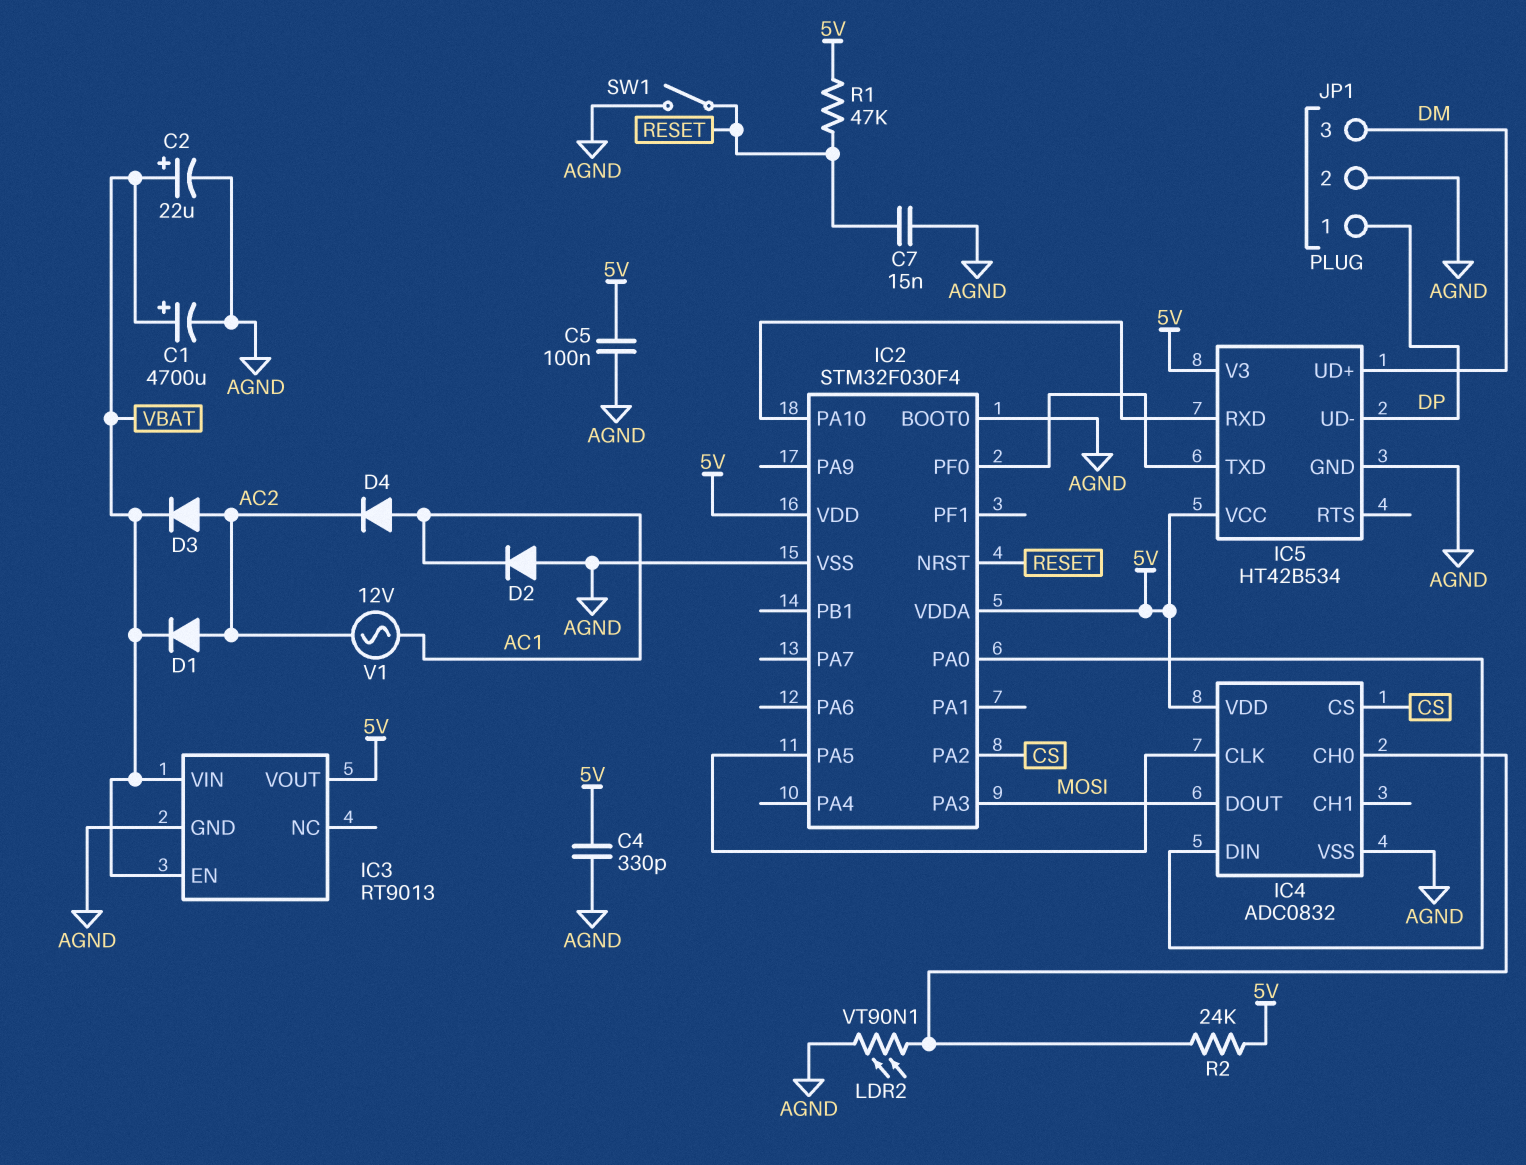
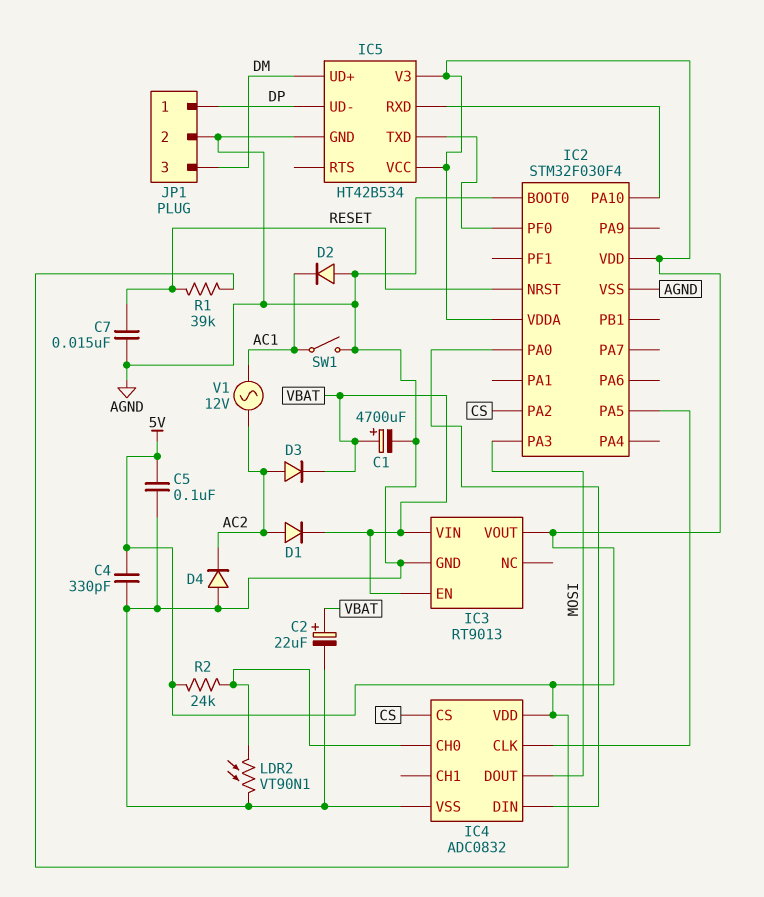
D4: diode (A AC1, K AC2) -> diode (A AGND, K AC2)
R1: 47k (5V, RESET) -> 39k (5V, RESET)
SW1: switch (AGND, RESET) -> switch (AC1, AGND)

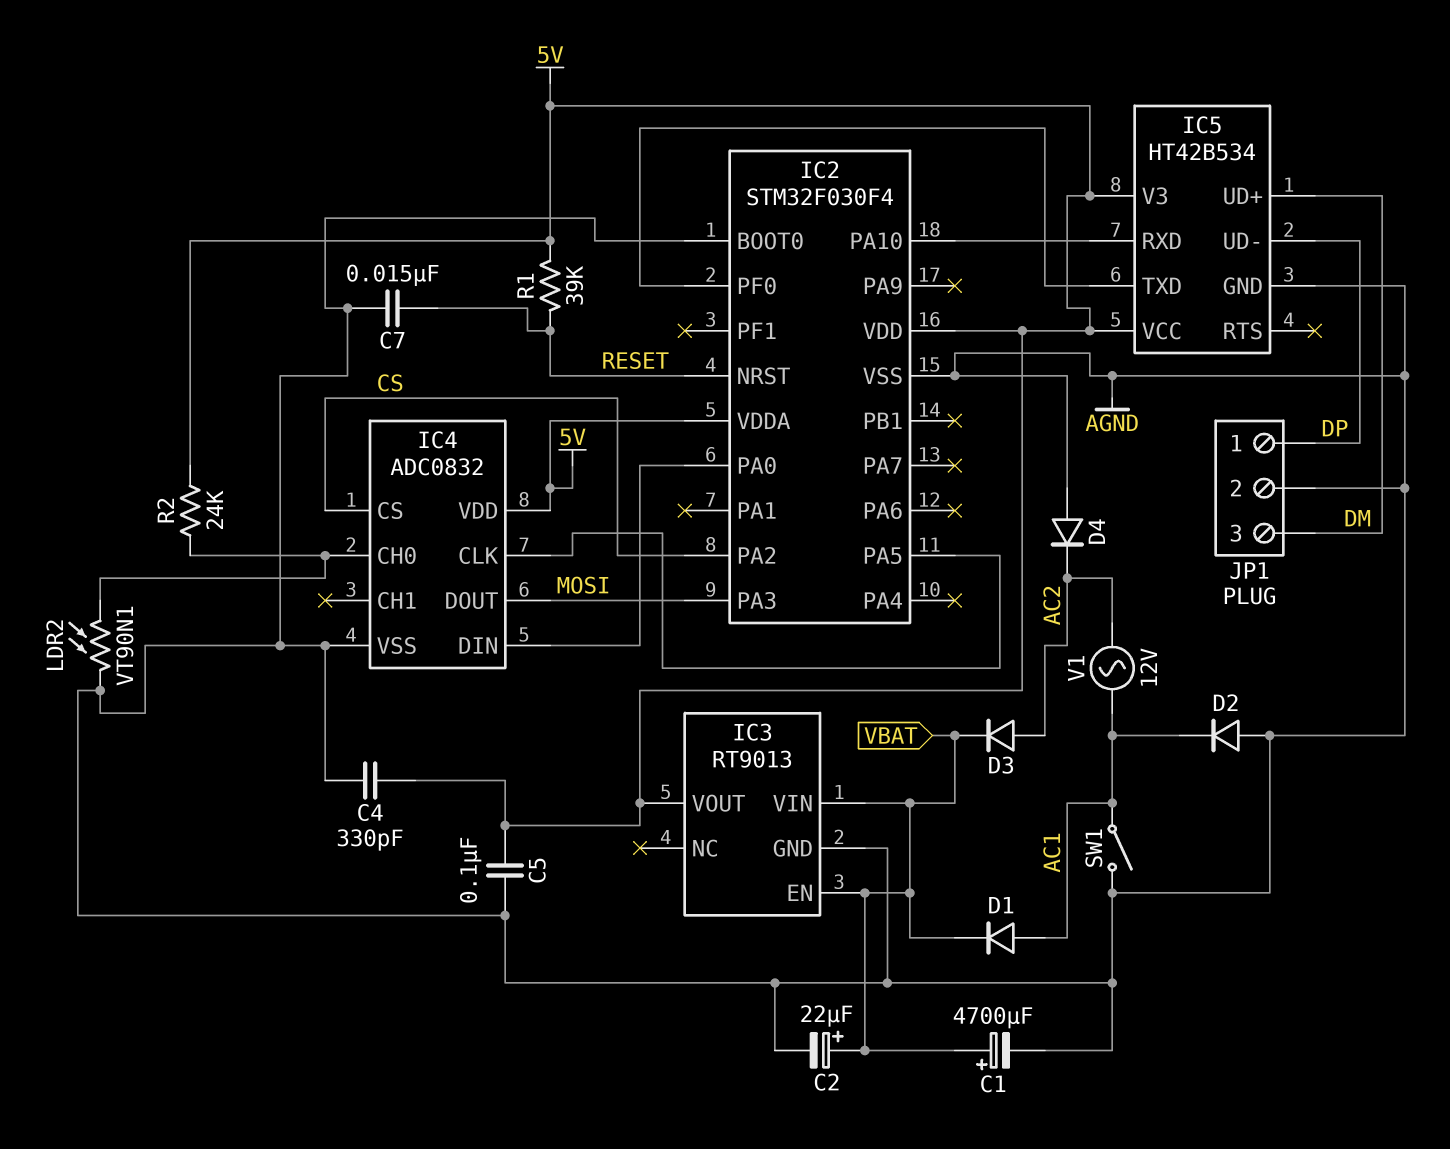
D1: diode (A AC2, K VBAT) -> diode (A AC1, K VBAT)

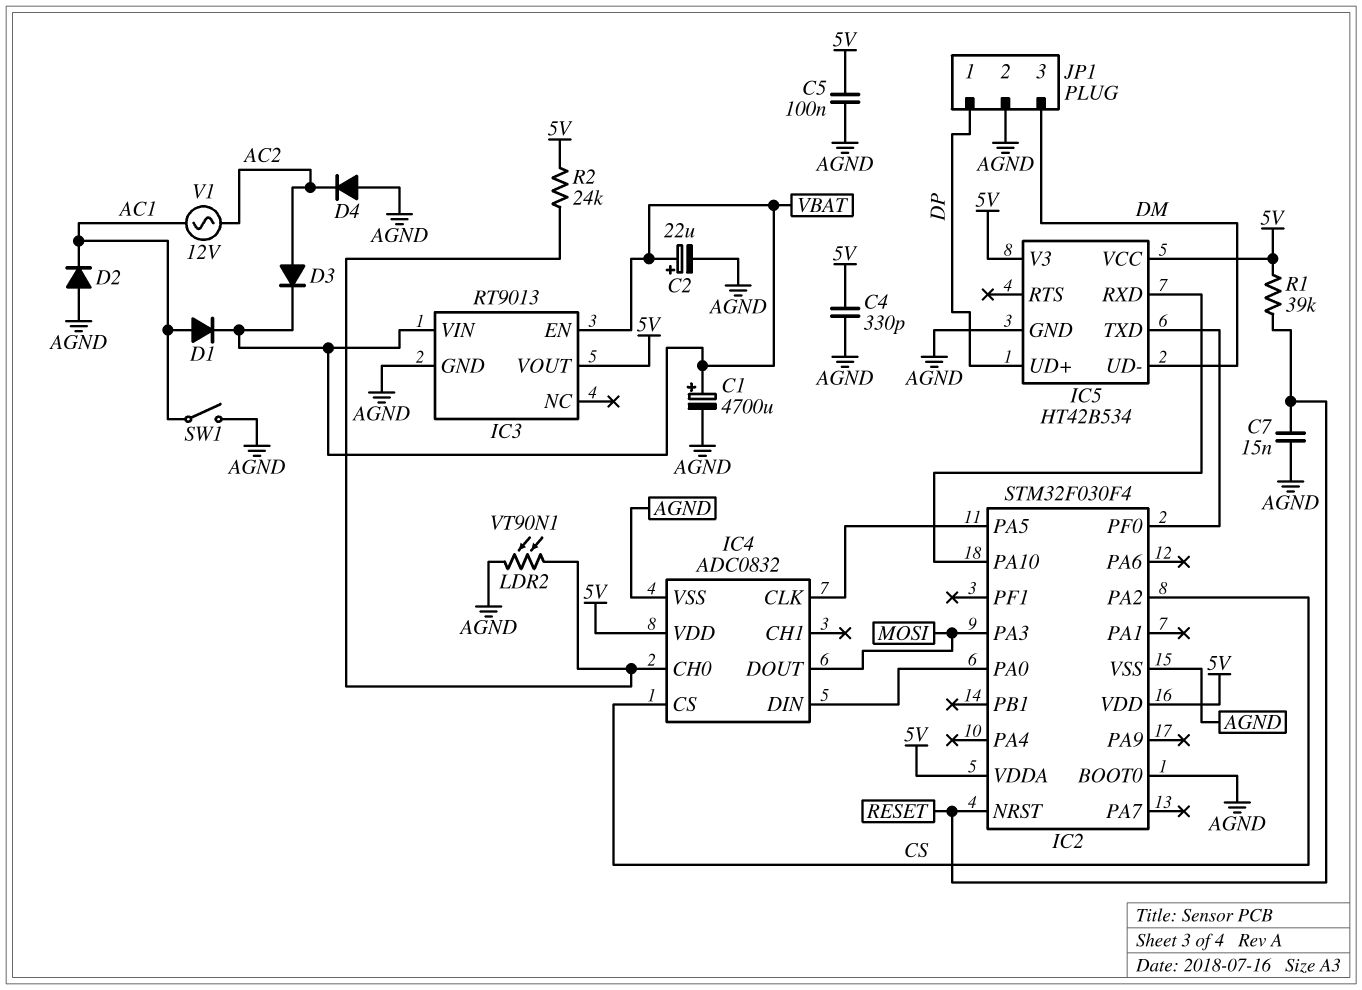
IC5 pin UD+: DM -> DP
IC5 pin UD-: DP -> DM

